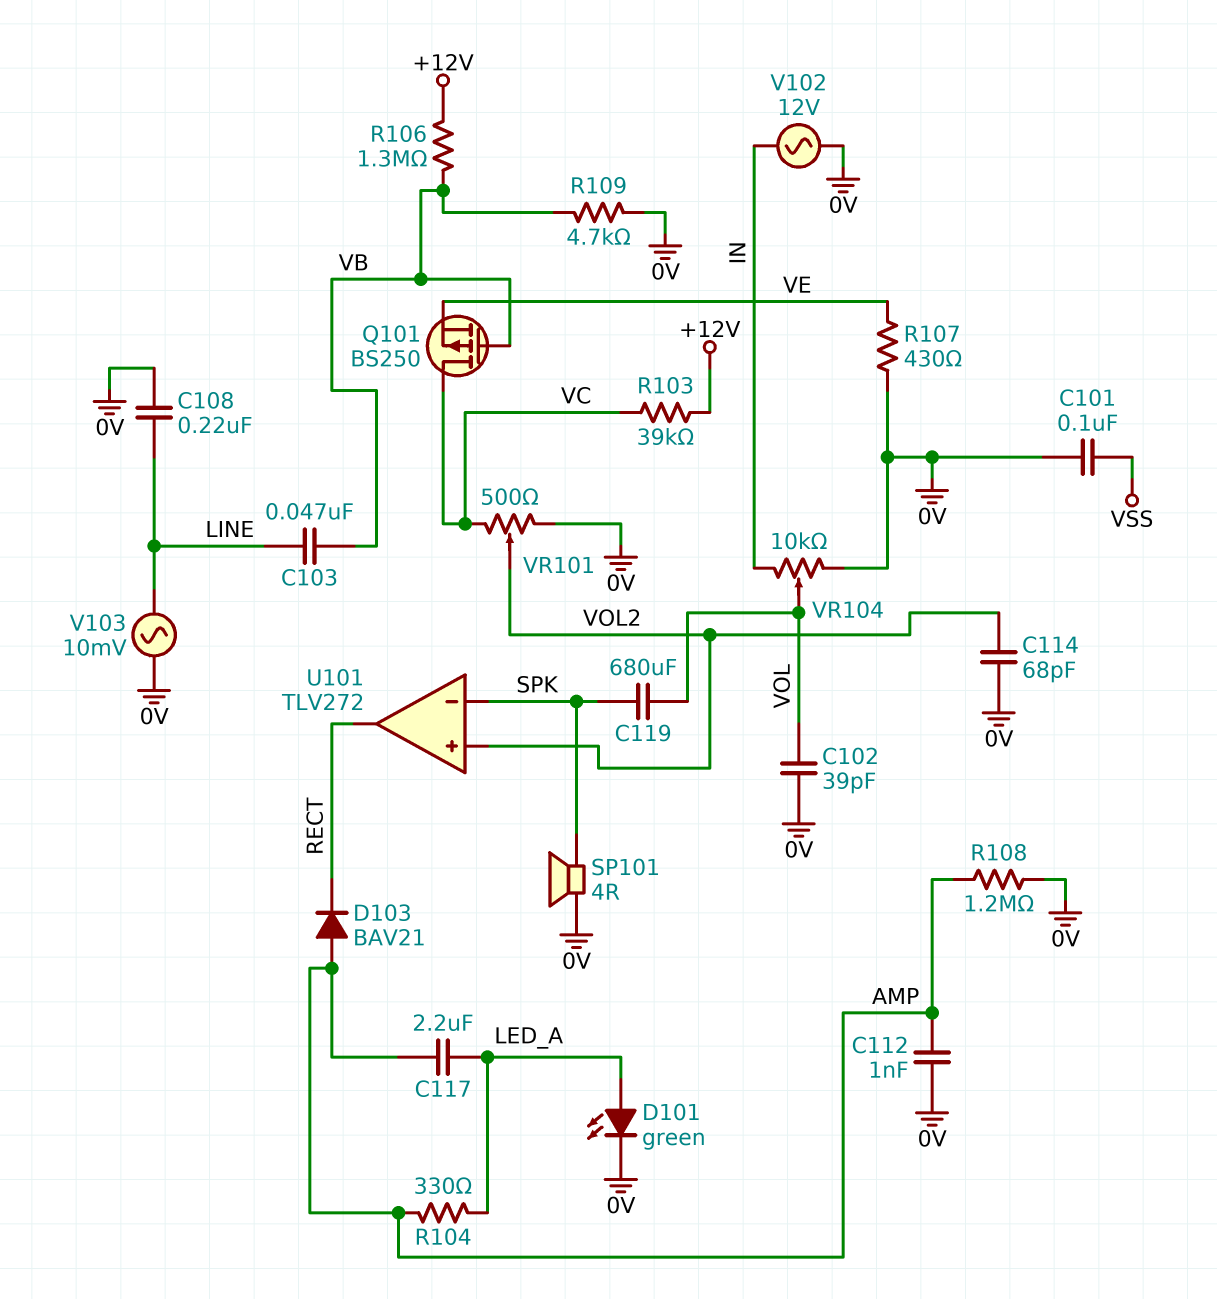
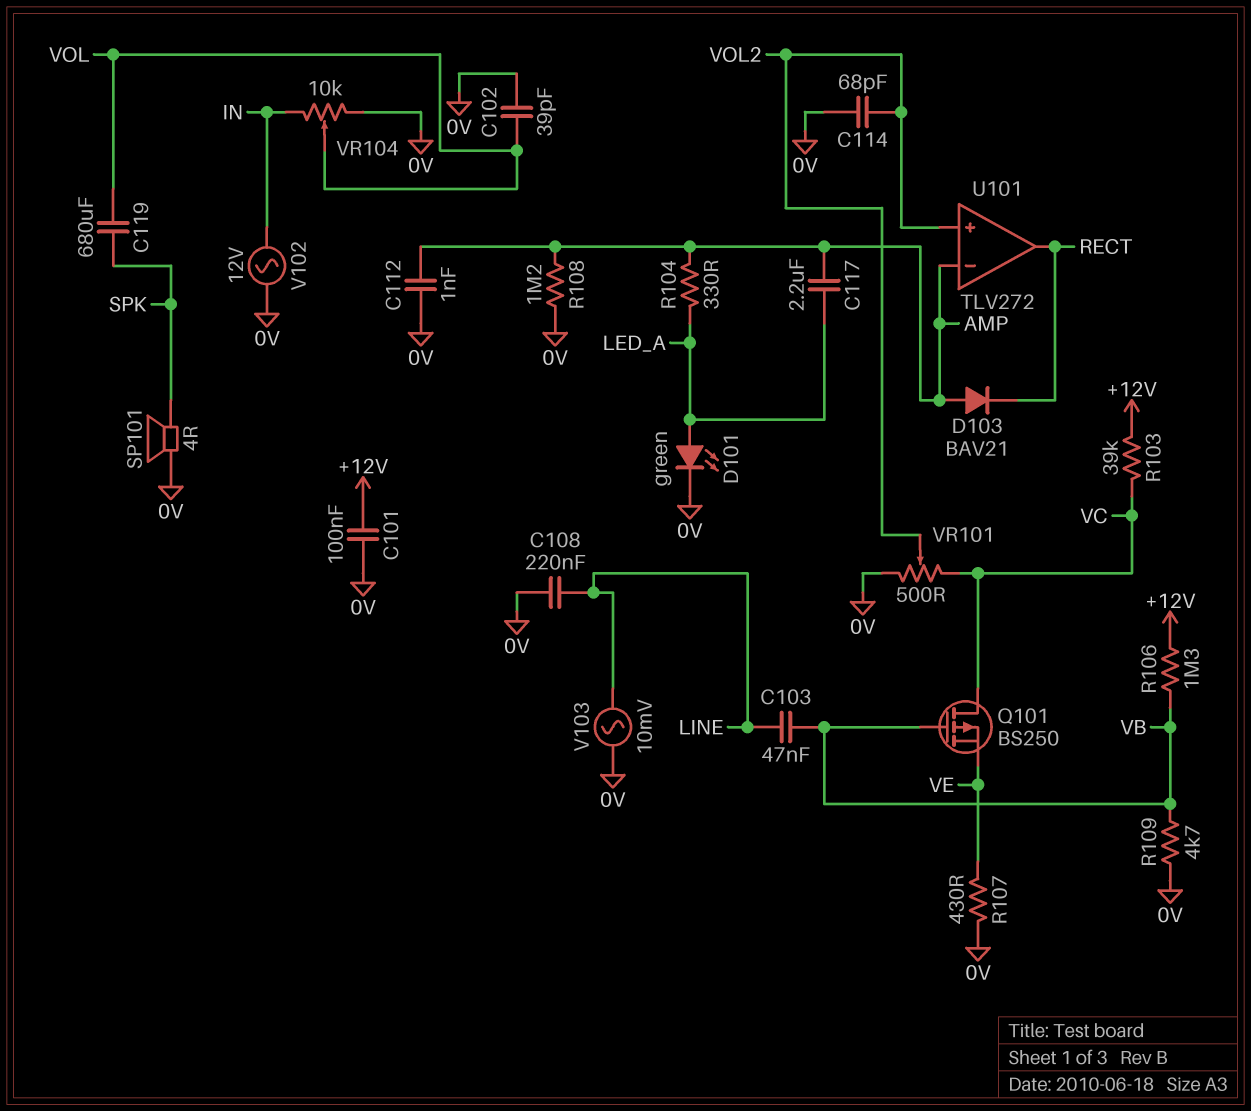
C101: 100nF (0V, VSS) -> 100nF (+12V, 0V)
U101 pin in-: SPK -> AMP

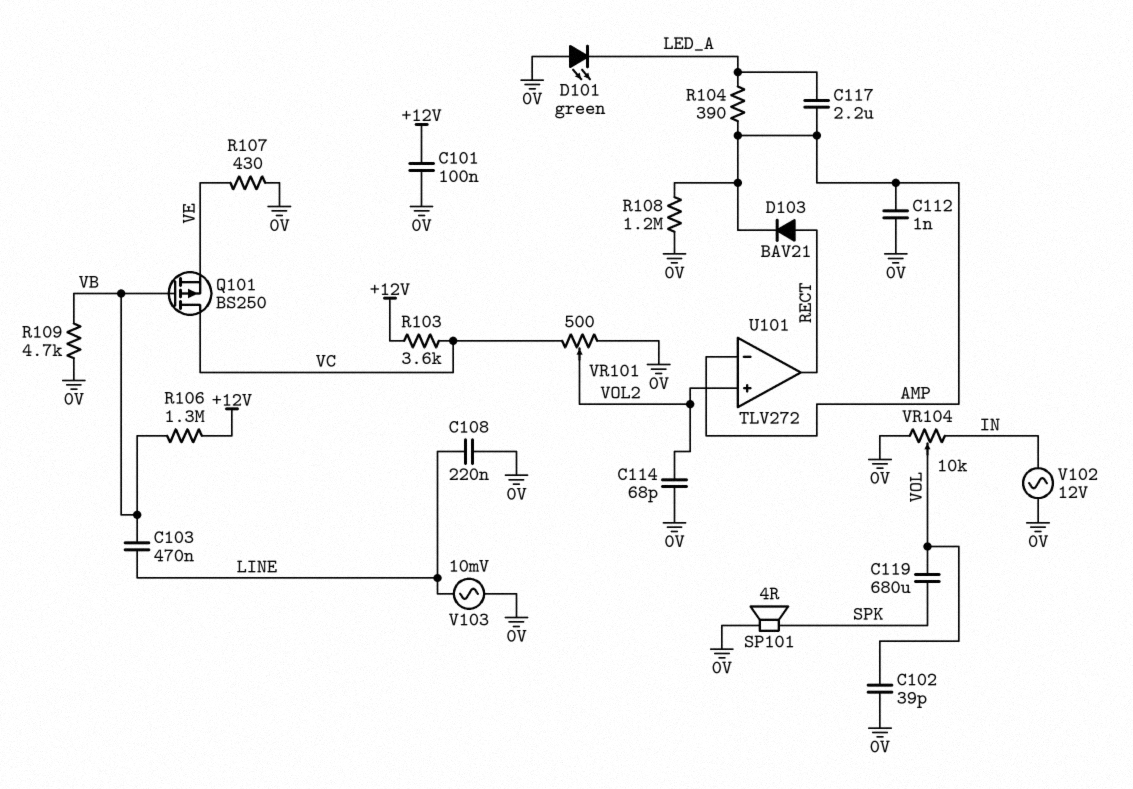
C103: 47nF (LINE, VB) -> 470nF (LINE, VB)
D101: LED green (A LED_A, K 0V) -> LED green (A 0V, K LED_A)
D103: diode BAV21 (A AMP, K RECT) -> diode BAV21 (A RECT, K AMP)
R103: 39k (+12V, VC) -> 3.6k (+12V, VC)
R104: 330 (AMP, LED_A) -> 390 (AMP, LED_A)

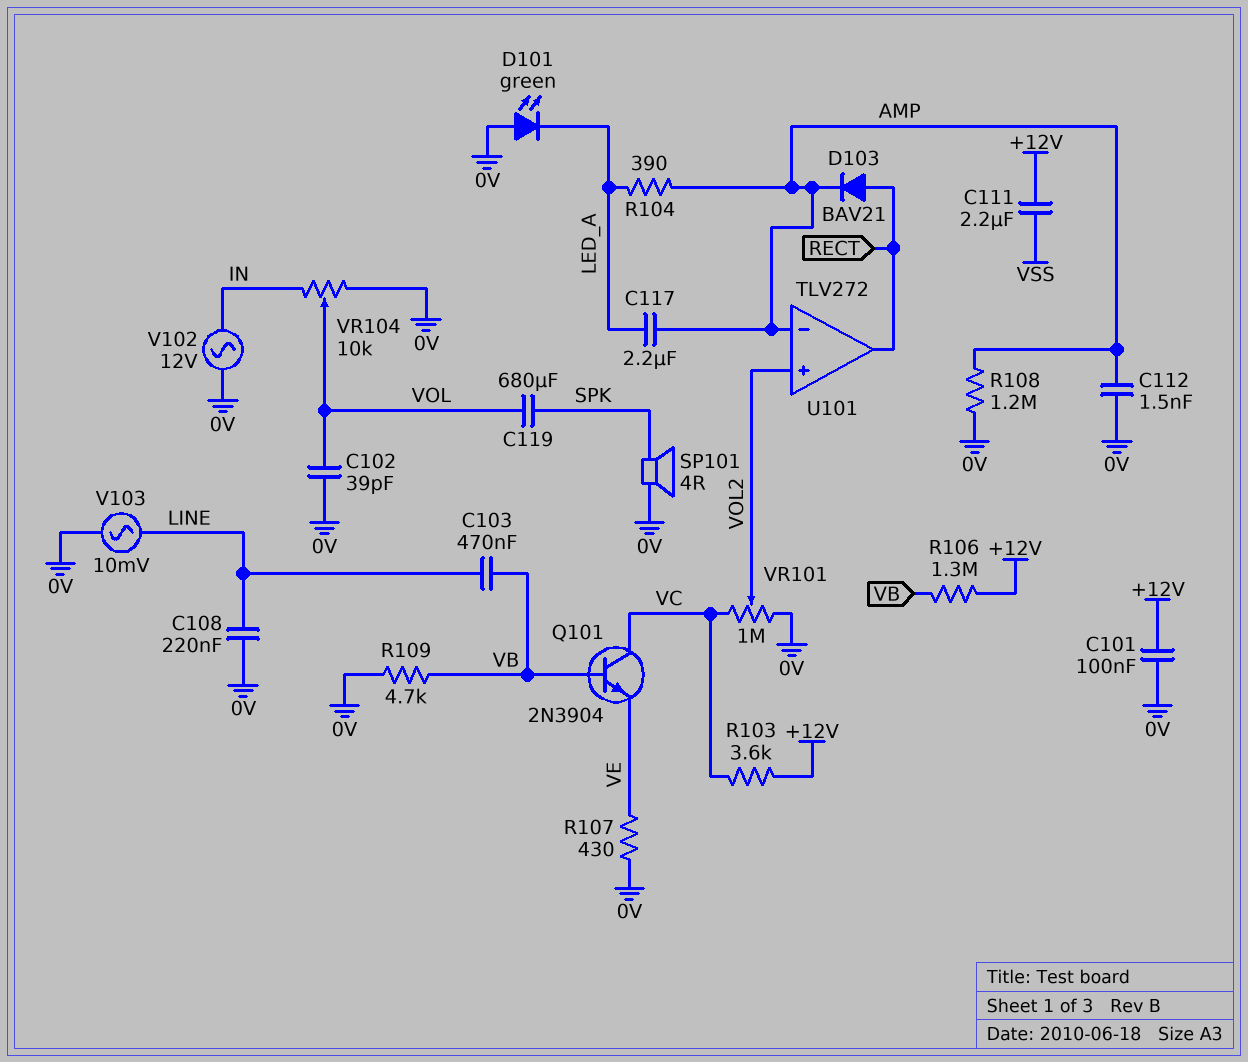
C111: none -> 2.2uF (+12V, VSS)
C112: 1nF (0V, AMP) -> 1.5nF (0V, AMP)
C114: 68pF (0V, VOL2) -> none
Q101: PMOS BS250 (G VB, D VC, S VE) -> NPN 2N3904 (B VB, C VC, E VE)
VR101: 500 (0V, VC, wiper VOL2) -> 1M (0V, VC, wiper VOL2)

